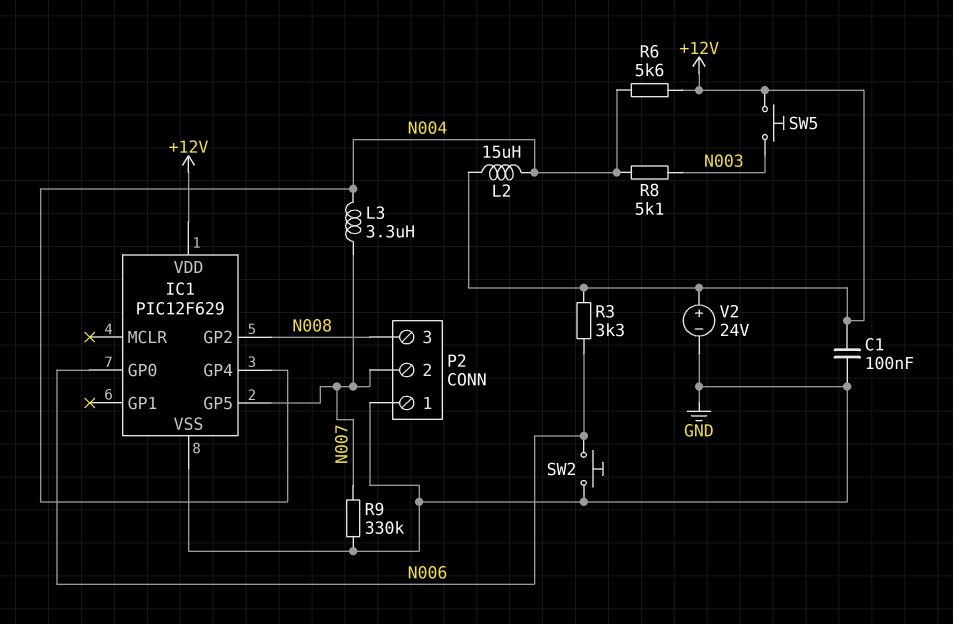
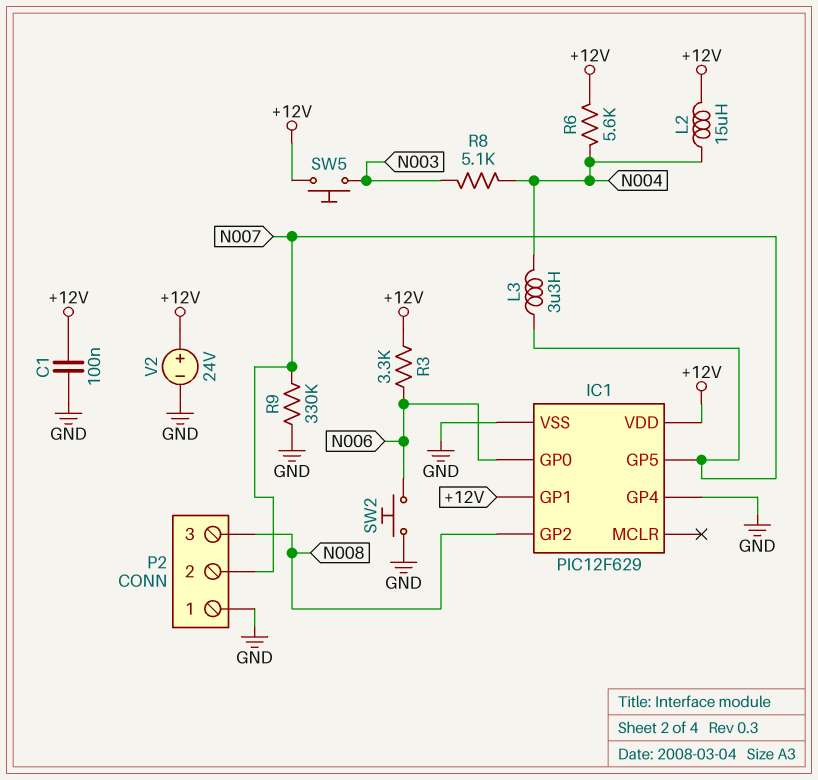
IC1 pin GP1: none -> +12V
IC1 pin GP4: N004 -> GND

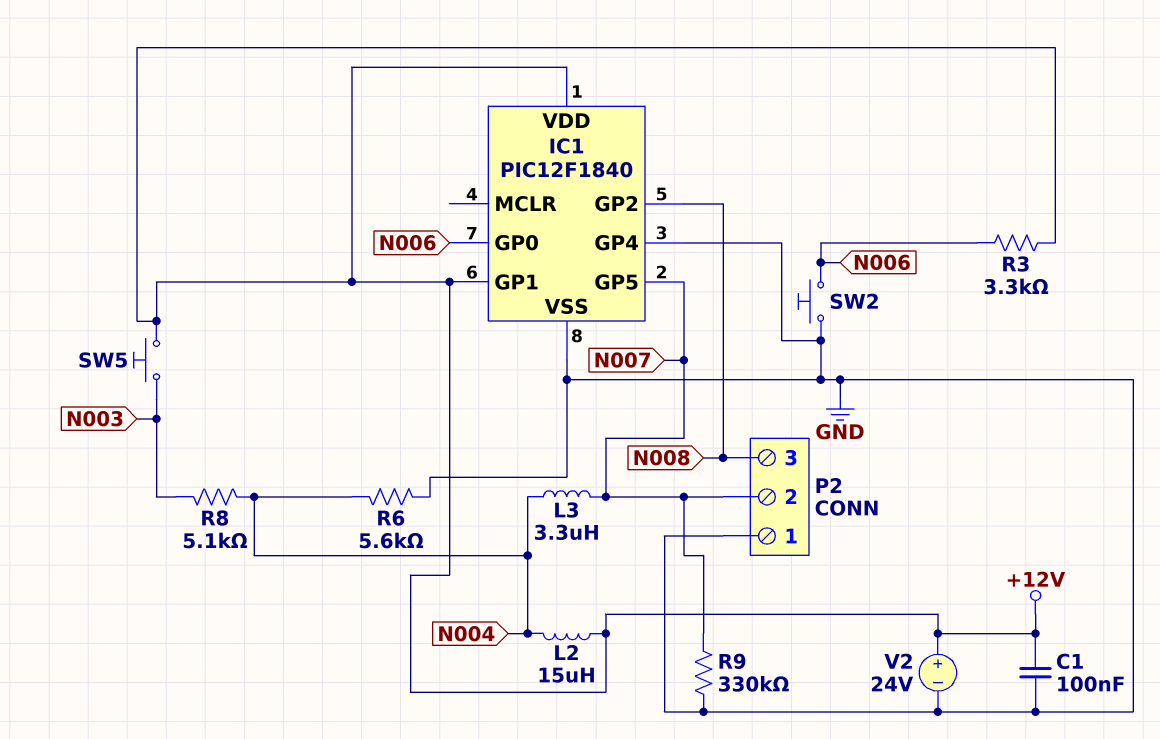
IC1: PIC12F629 -> PIC12F1840
R6: 5.6k (+12V, N004) -> 5.6k (GND, N004)

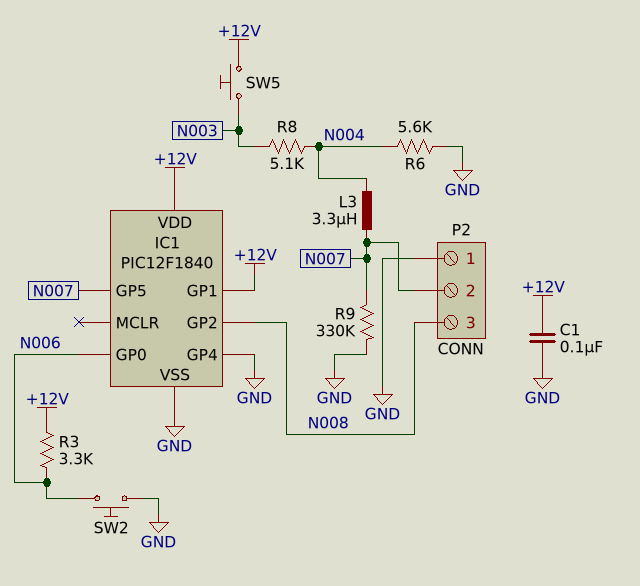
L2: 15uH (+12V, N004) -> none
V2: 24V (plus +12V, minus GND) -> none

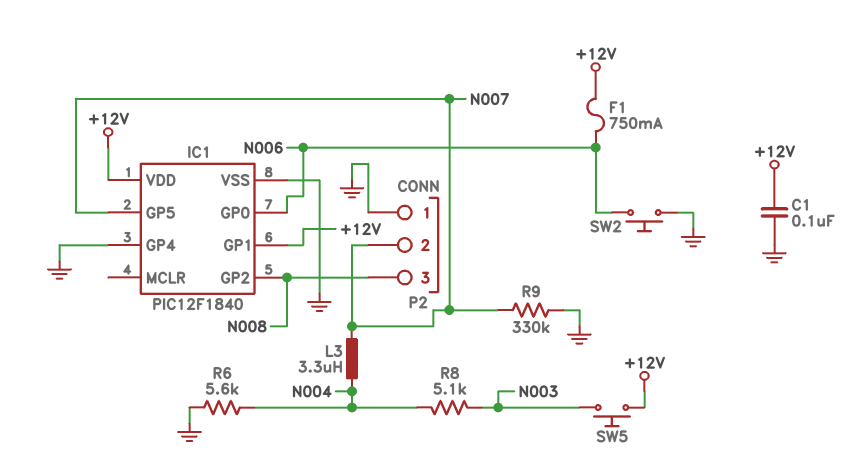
F1: none -> 750mA (+12V, N006)
R3: 3.3k (+12V, N006) -> none

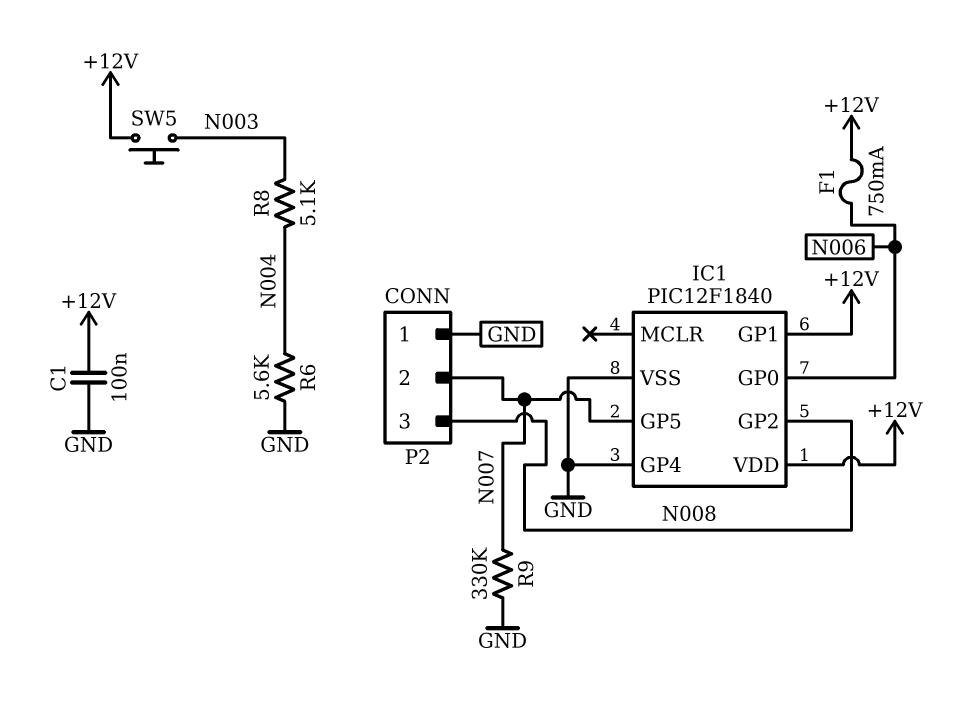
L3: 3.3uH (N004, N007) -> none
SW2: button (GND, N006) -> none

